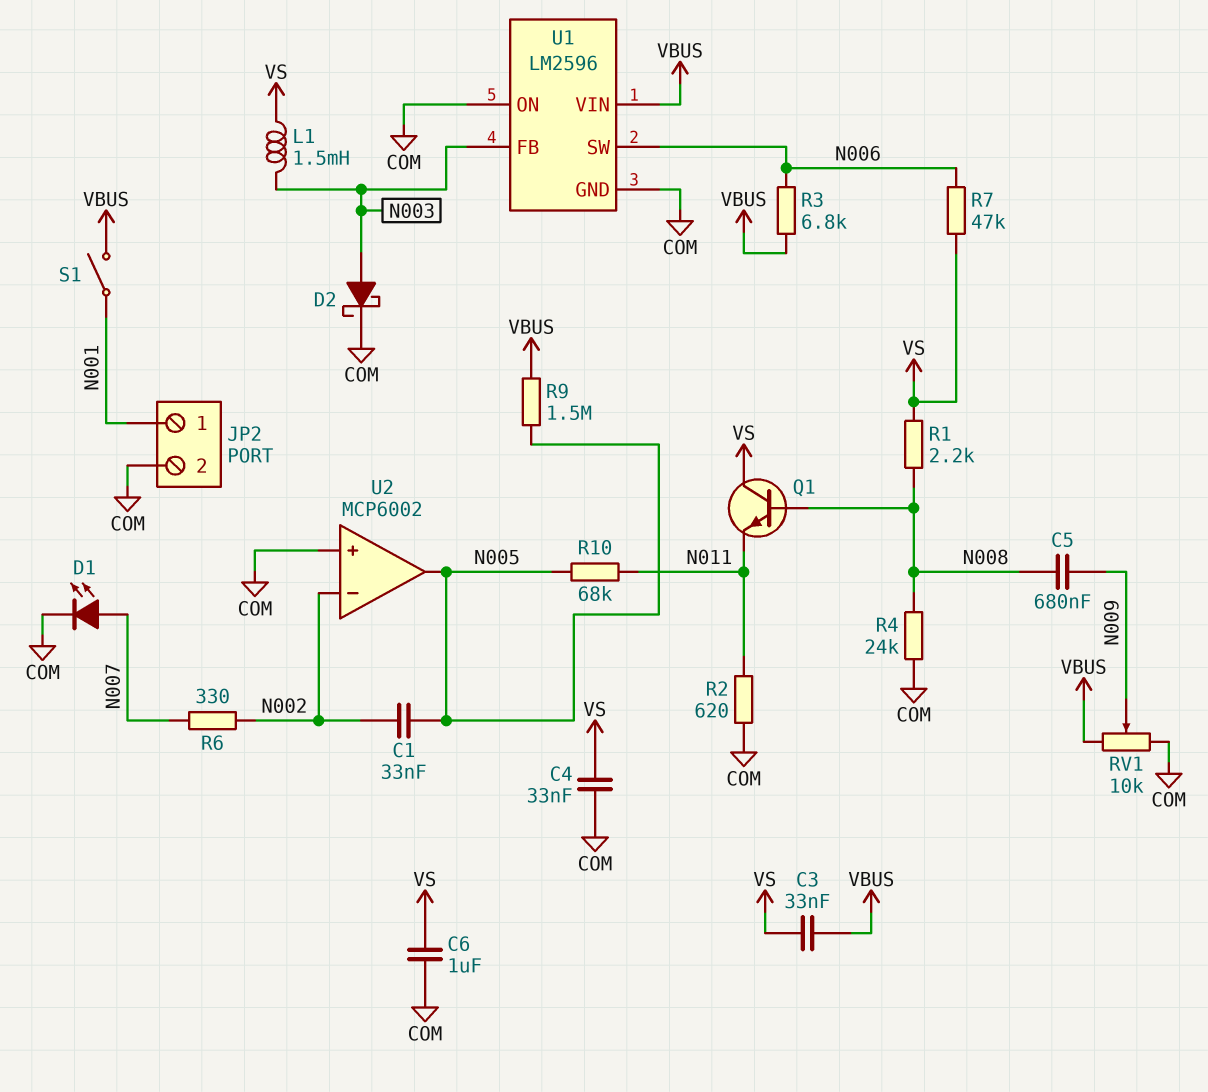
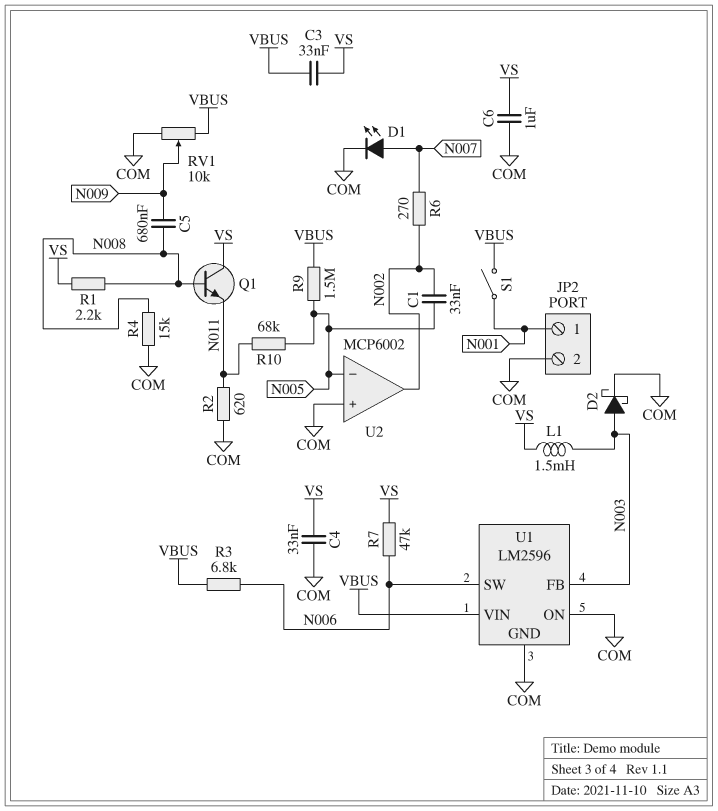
R4: 24k (COM, N008) -> 15k (COM, N008)
R6: 330 (N002, N007) -> 270 (N002, N007)
U2 pin in-: N002 -> N005
U2 pin out: N005 -> N002

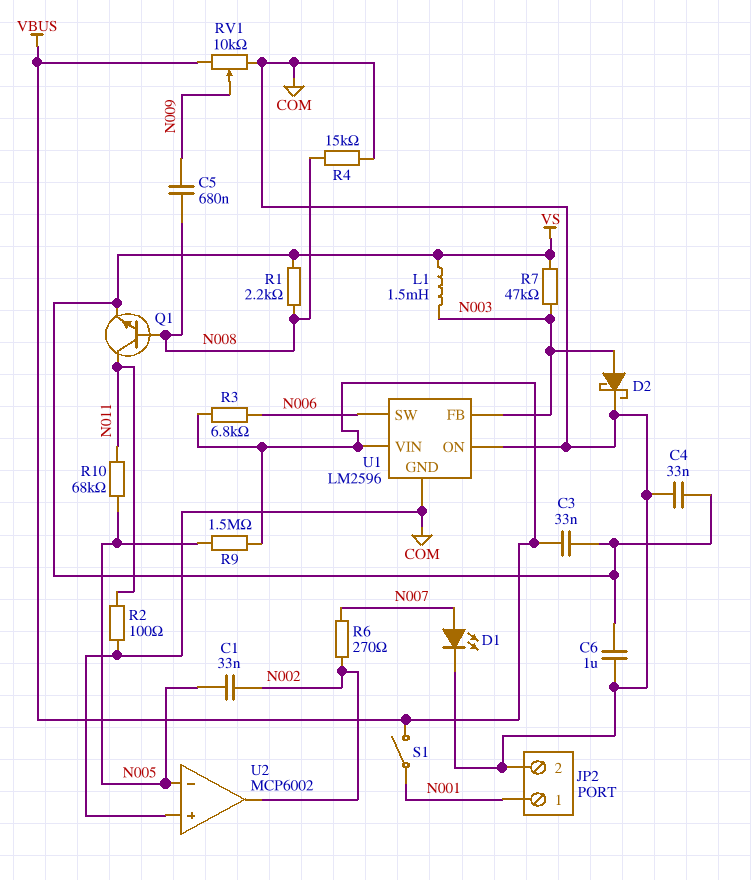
Q1: NPN (B N008, C VS, E N011) -> NPN (B N008, C N011, E VS)
R2: 620 (COM, N011) -> 100 (COM, N011)
R7: 47k (N006, VS) -> 47k (N003, VS)

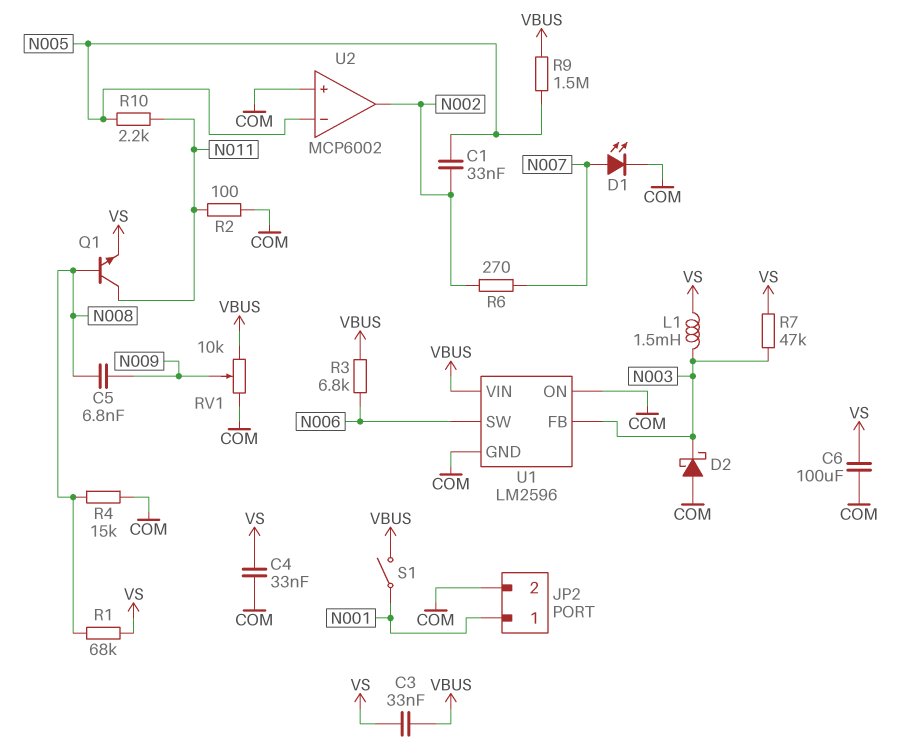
C5: 680nF (N008, N009) -> 6.8nF (N008, N009)
C6: 1uF (COM, VS) -> 100uF (COM, VS)
D2: schottky (A N003, K COM) -> schottky (A COM, K N003)
R1: 2.2k (N008, VS) -> 68k (N008, VS)
R10: 68k (N005, N011) -> 2.2k (N005, N011)

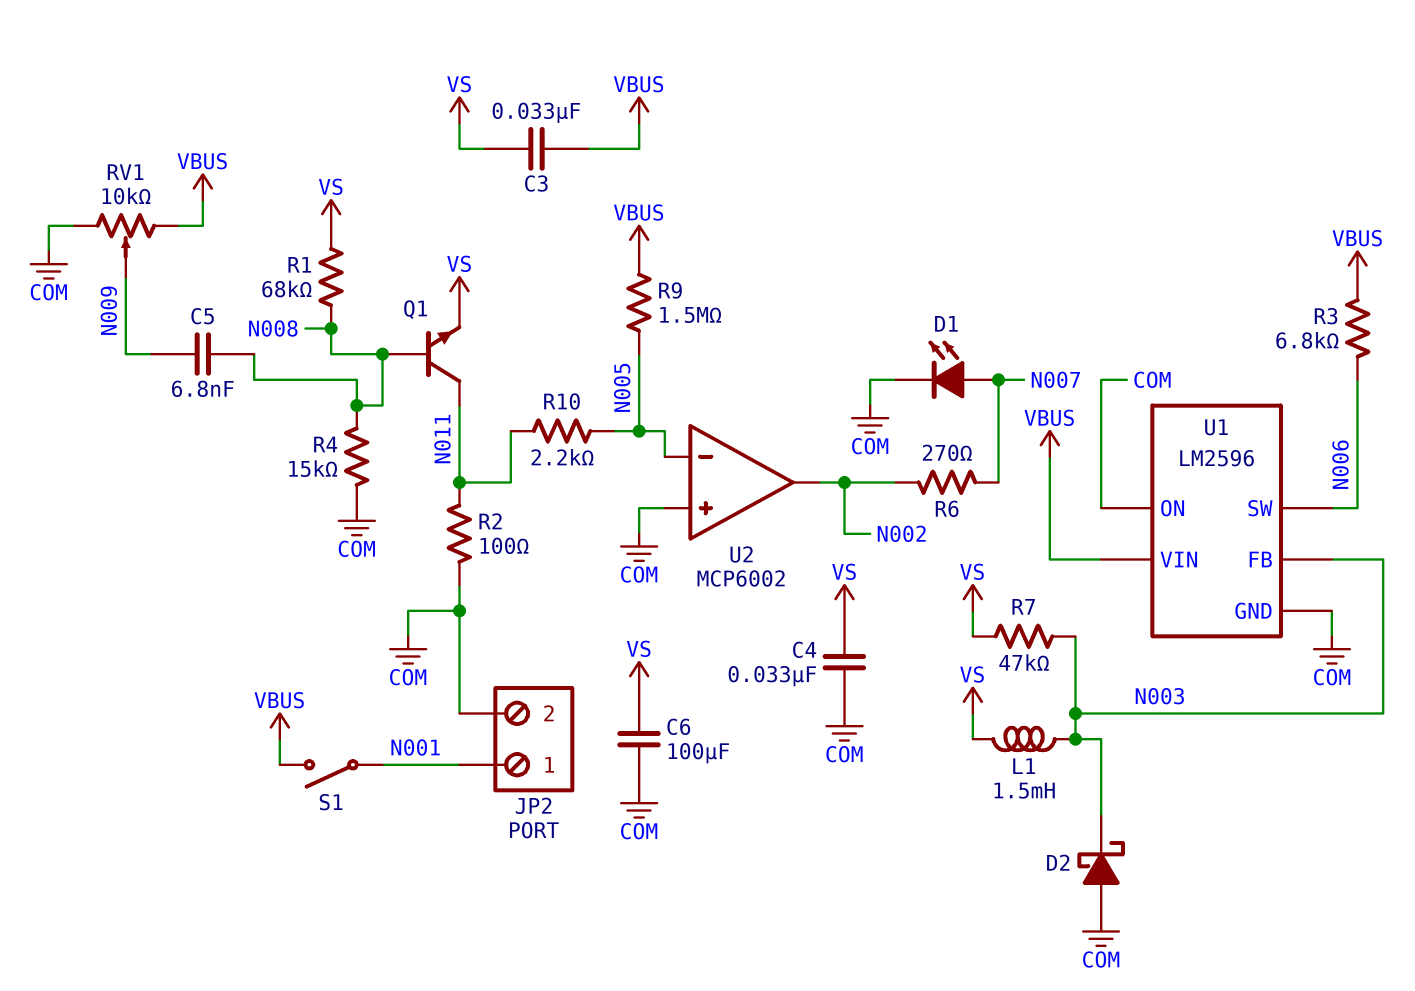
C1: 33nF (N002, N005) -> none

